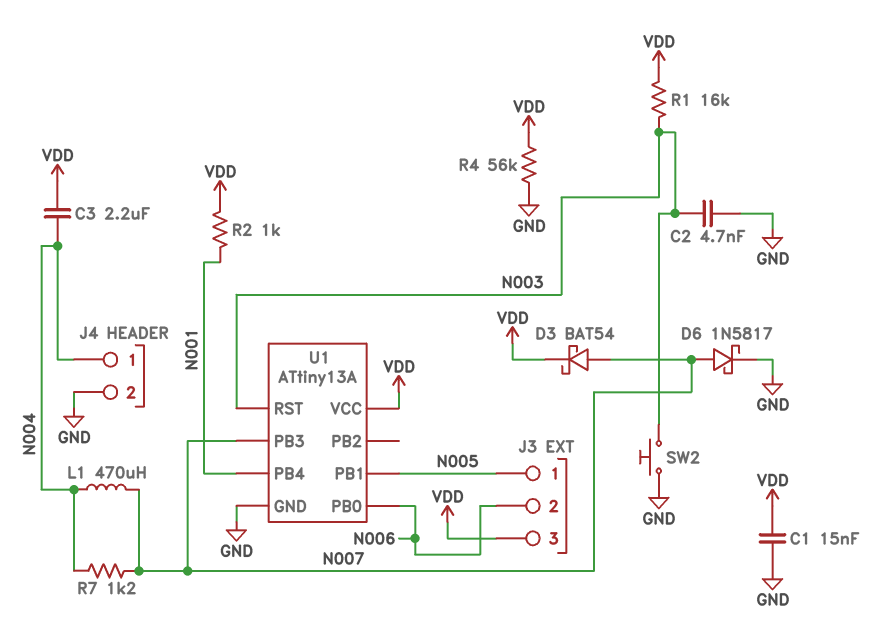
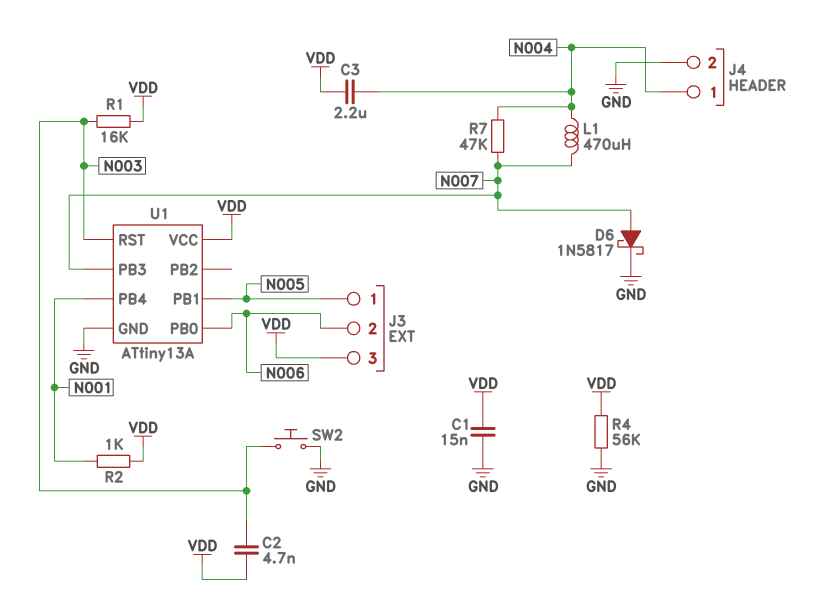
C2: 4.7nF (GND, N003) -> 4.7nF (N003, VDD)
D3: schottky BAT54 (A N007, K VDD) -> none
R7: 1.2k (N004, N007) -> 47k (N004, N007)

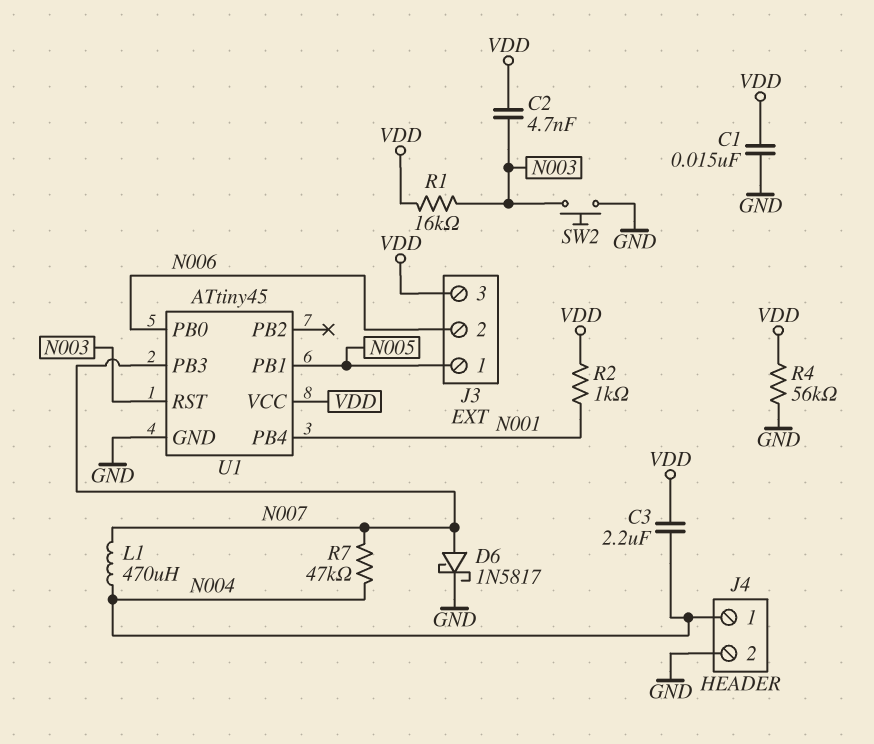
U1: ATtiny13A -> ATtiny45

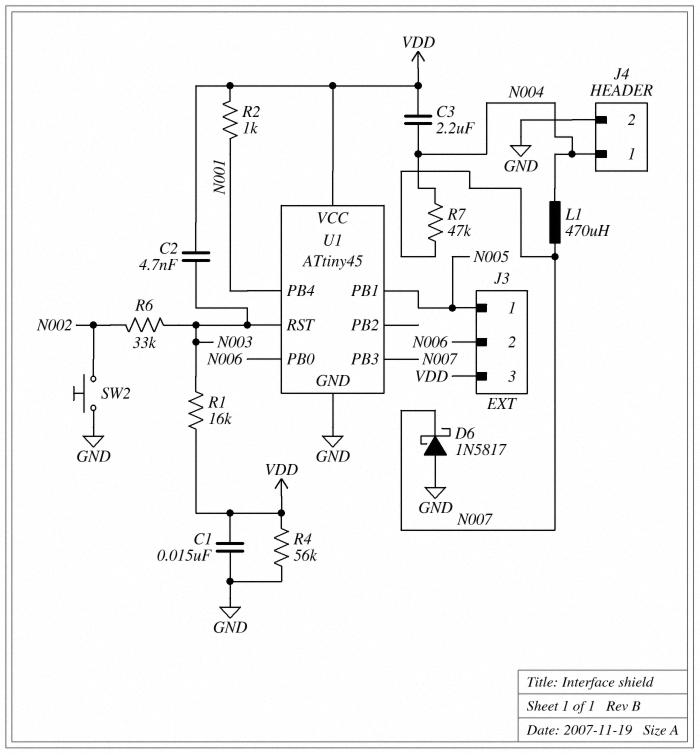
D6: schottky 1N5817 (A N007, K GND) -> schottky 1N5817 (A GND, K N007)
R6: none -> 33k (N002, N003)
SW2: button (GND, N003) -> button (GND, N002)

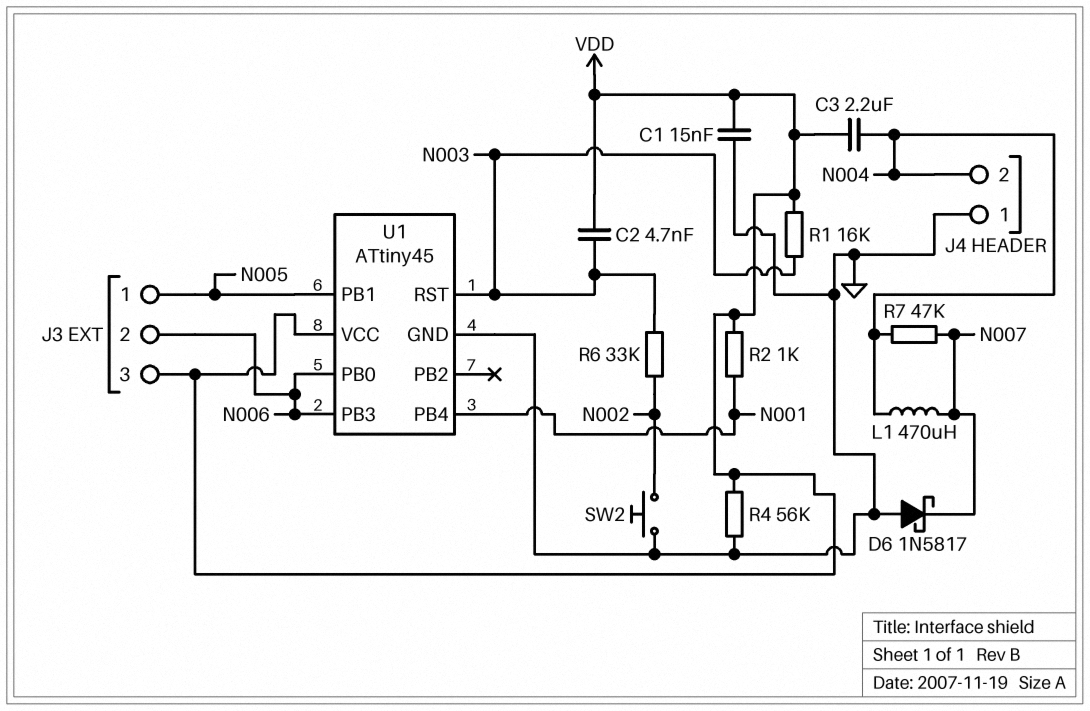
J4 pin 1: N004 -> GND
J4 pin 2: GND -> N004
U1 pin PB3: N007 -> N006

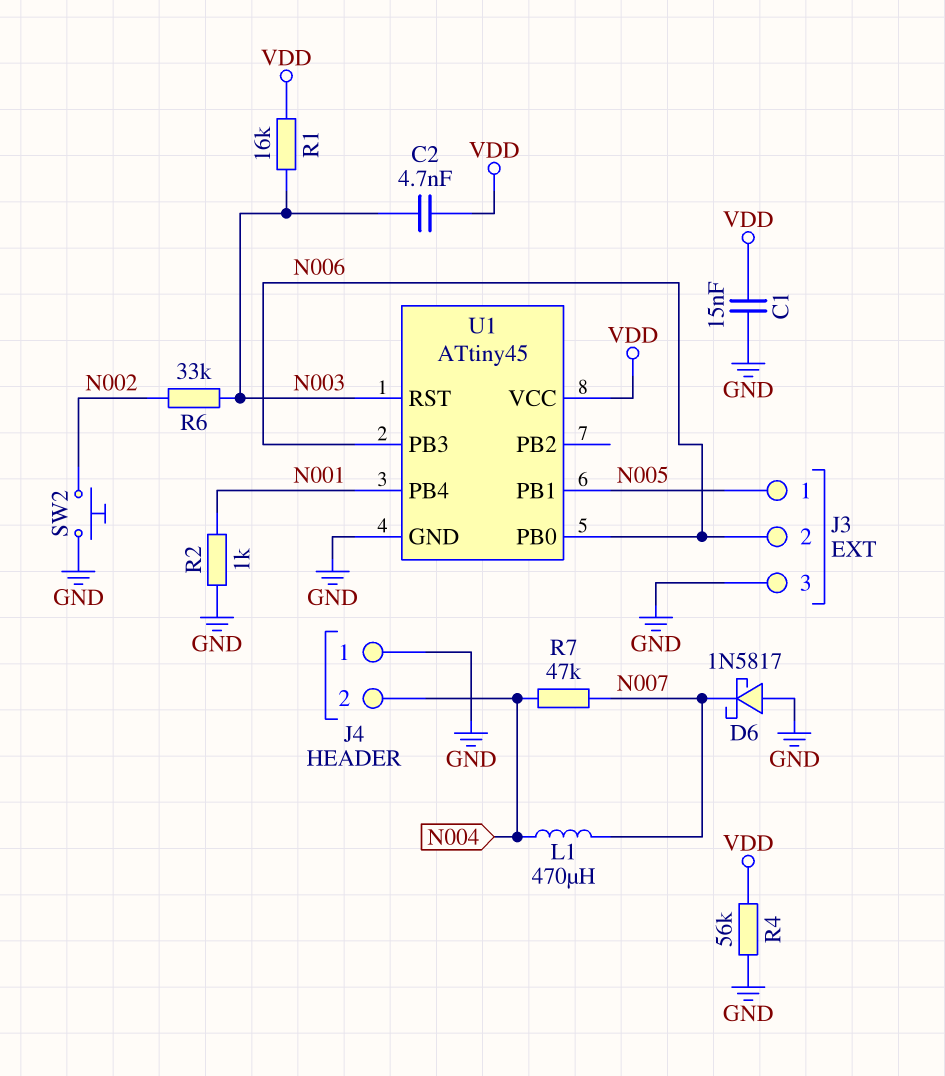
C3: 2.2uF (N004, VDD) -> none
J3 pin 3: VDD -> GND
R2: 1k (N001, VDD) -> 1k (GND, N001)

